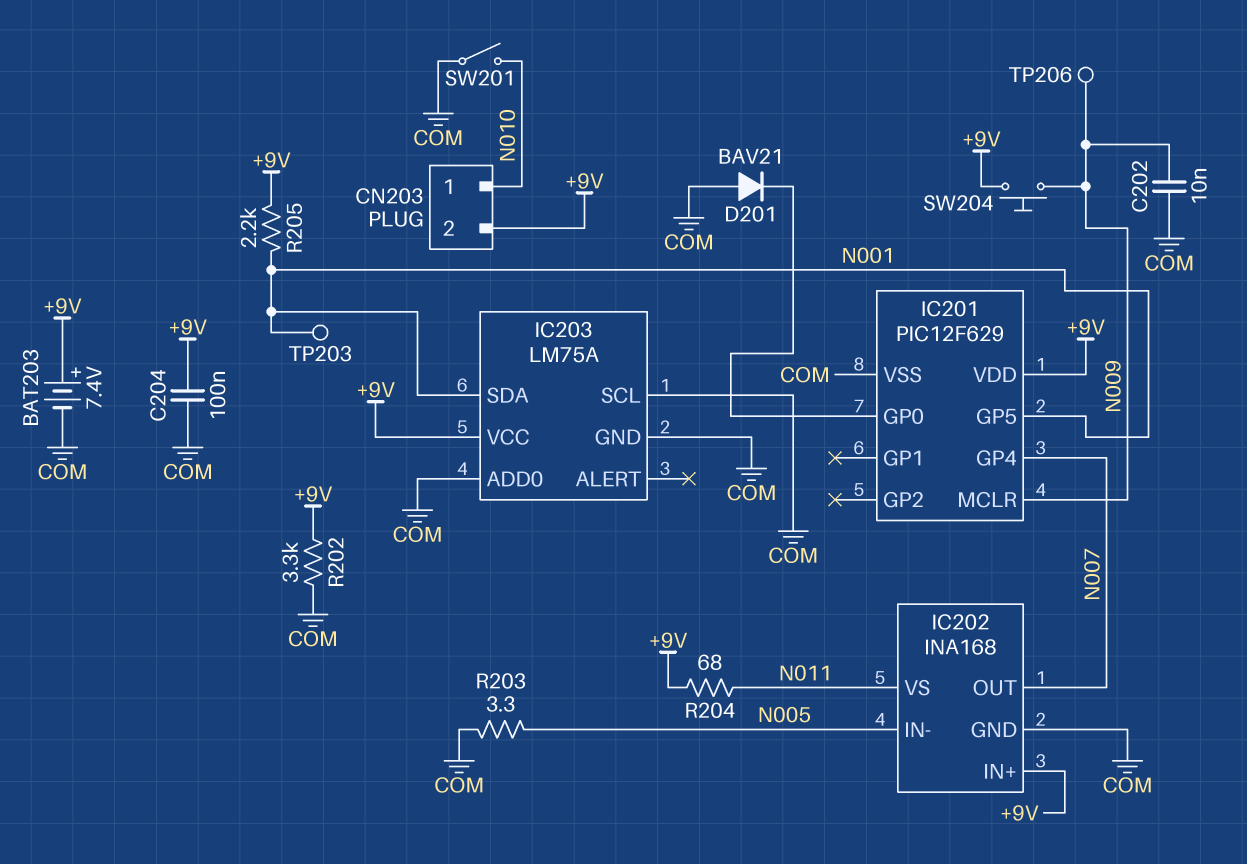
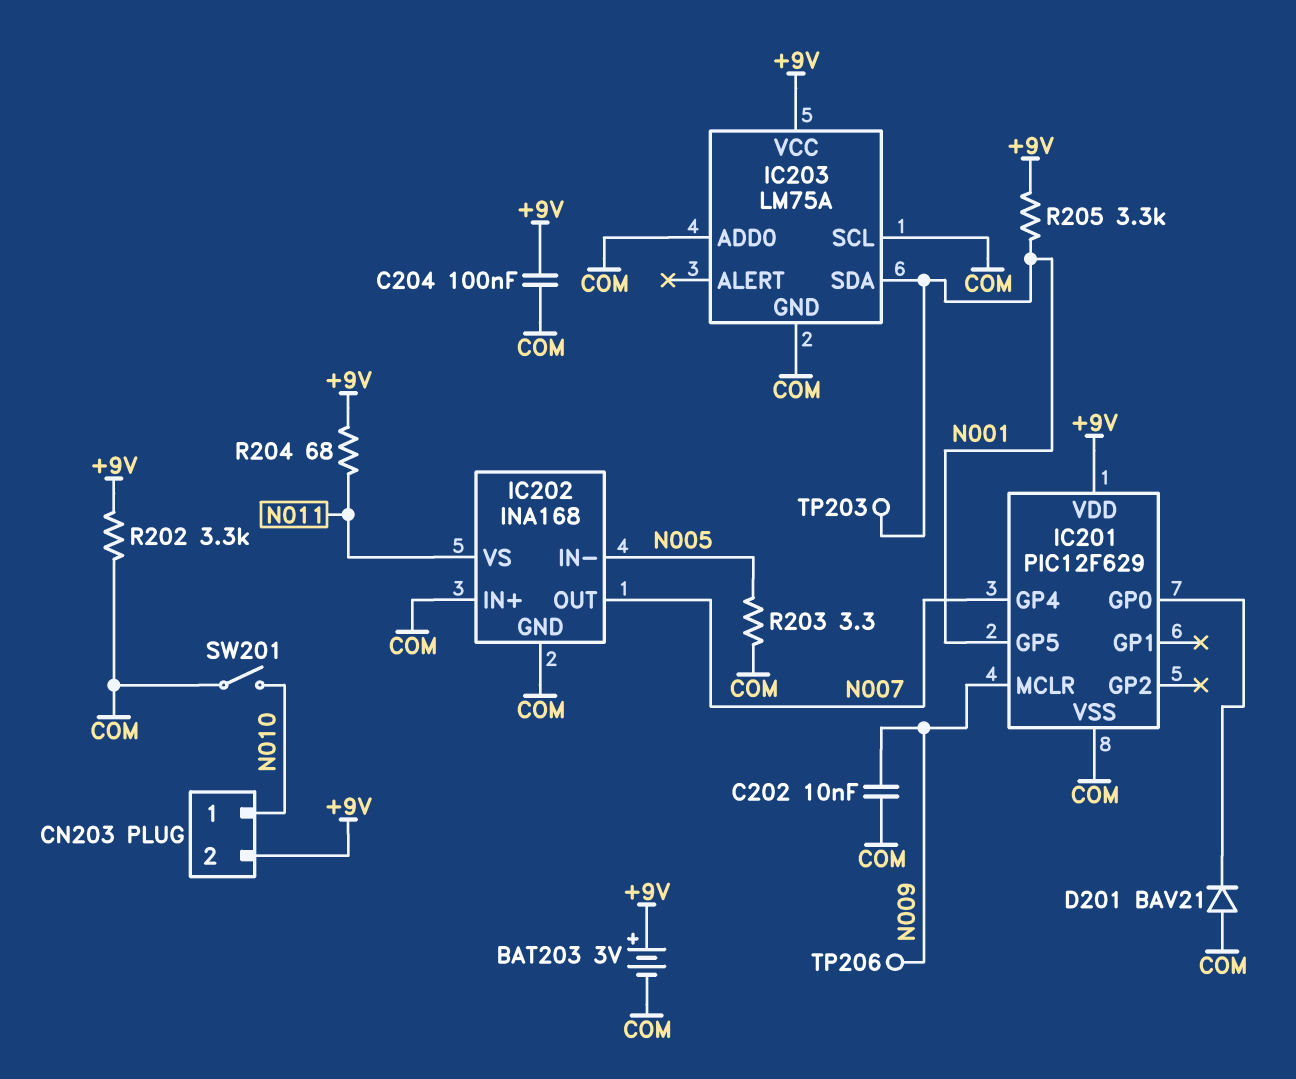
BAT203: 7.4V (plus +9V, minus COM) -> 3V (plus +9V, minus COM)
IC202 pin IN+: +9V -> COM
R205: 2.2k (+9V, N001) -> 3.3k (+9V, N001)
SW204: button (+9V, N009) -> none

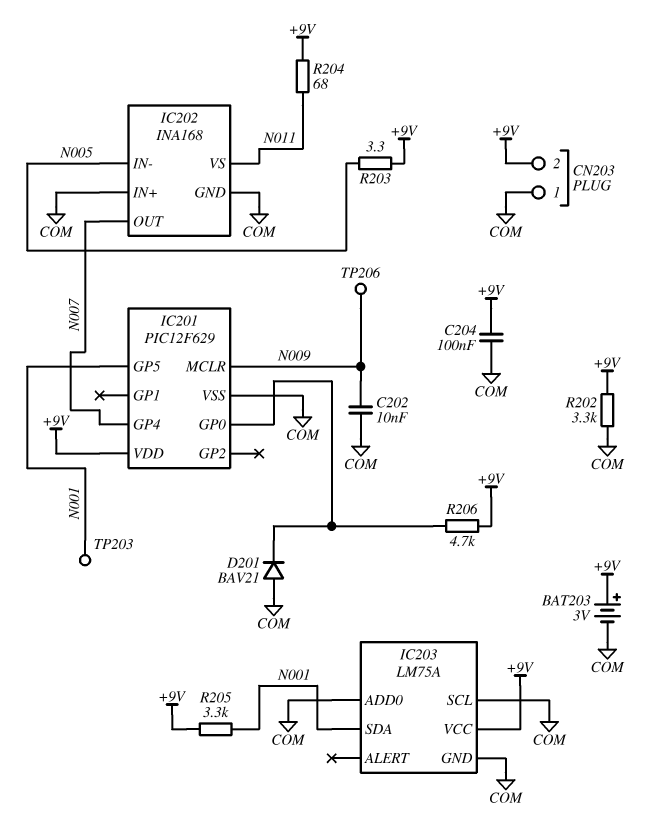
CN203 pin 1: N010 -> COM
R203: 3.3 (COM, N005) -> 3.3 (+9V, N005)
R206: none -> 4.7k (+9V, IC201/GP0)
SW201: switch (COM, N010) -> none

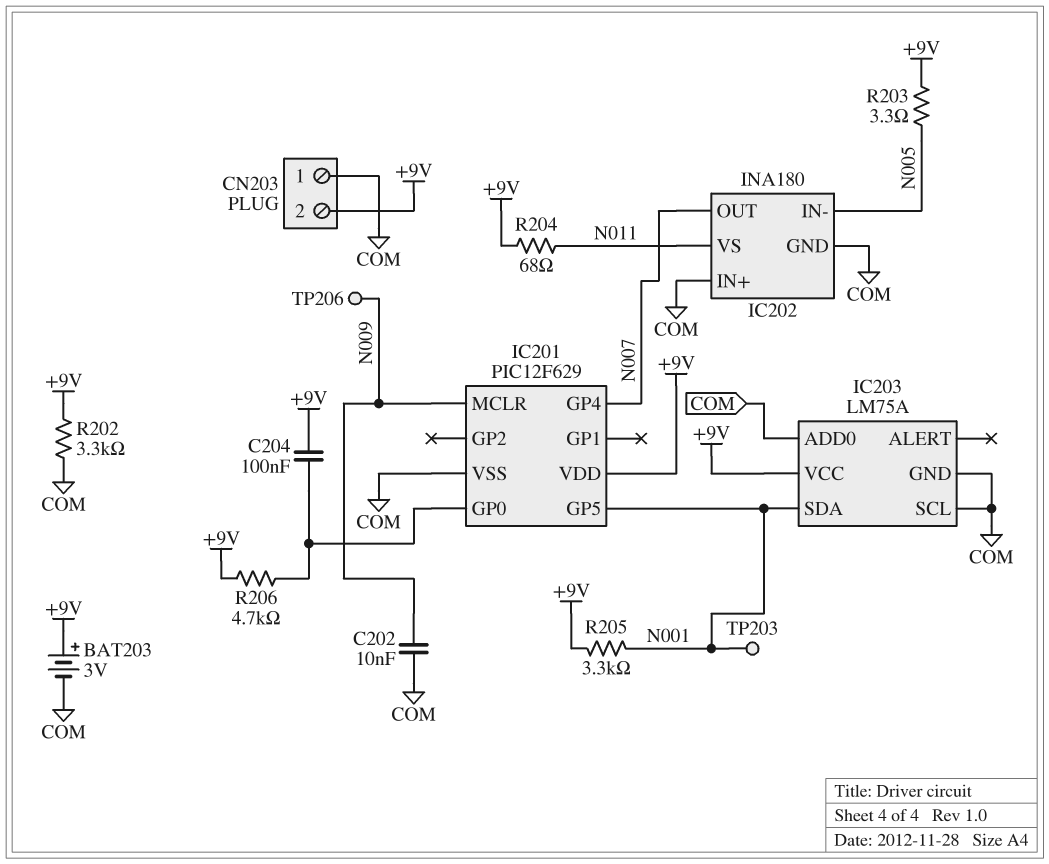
C204: 100nF (+9V, COM) -> 100nF (+9V, IC201/GP0)
D201: diode BAV21 (A COM, K IC201/GP0) -> none
IC202: INA168 -> INA180

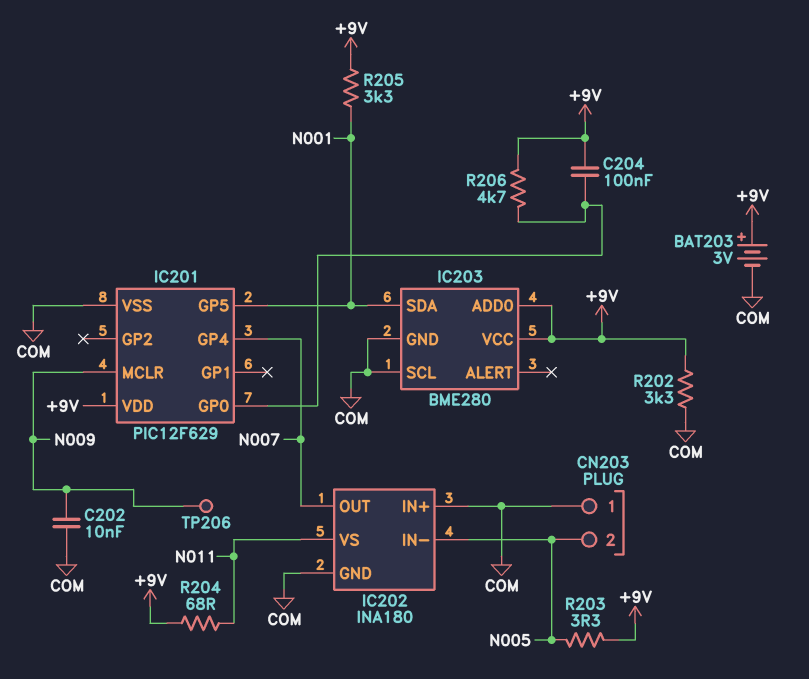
CN203 pin 2: +9V -> N005
IC203: LM75A -> BME280
IC203 pin ADD0: COM -> +9V
TP203: test point (N001) -> none

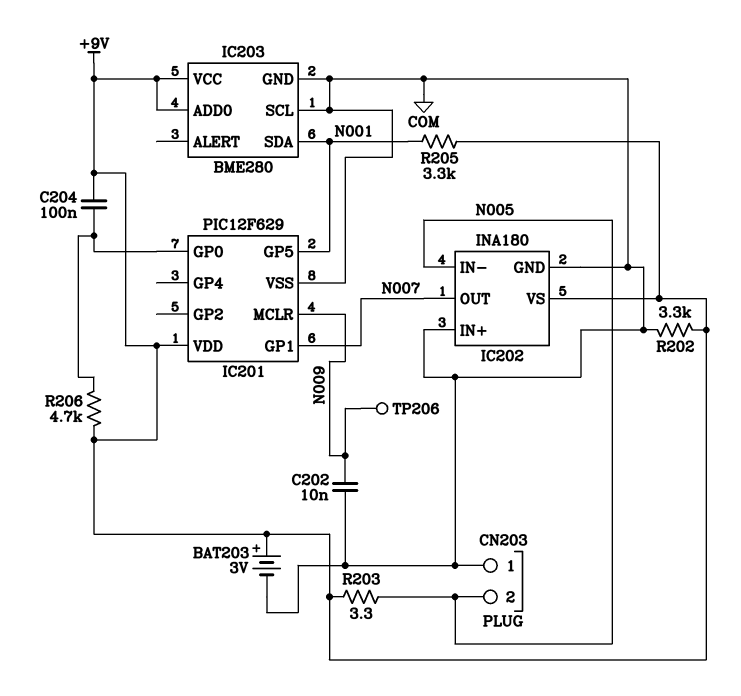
IC201 pin GP1: none -> N007
IC201 pin GP4: N007 -> none
IC202 pin VS: N011 -> +9V
R204: 68 (+9V, N011) -> none

